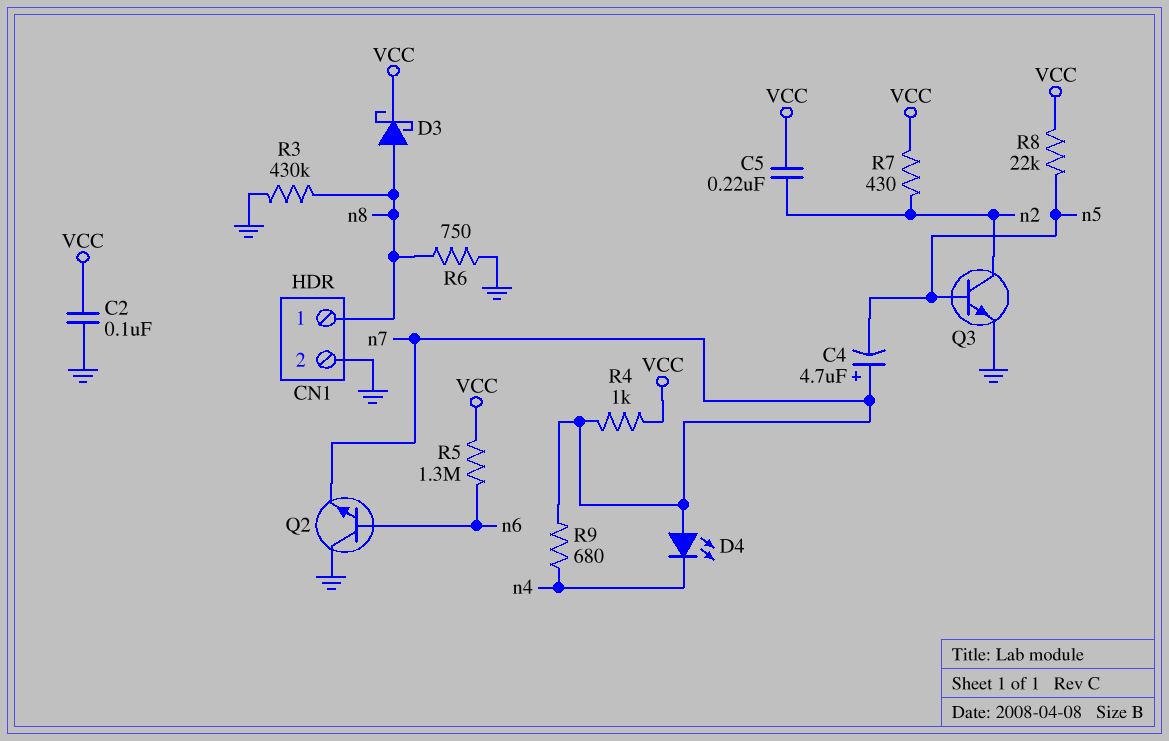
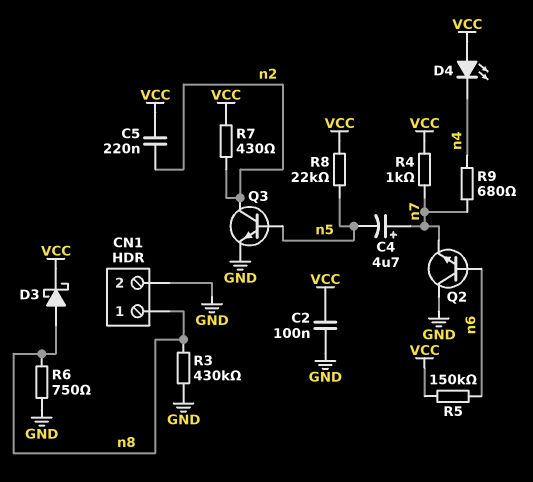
D4: LED (A n7, K n4) -> LED (A VCC, K n4)
R5: 1.3M (VCC, n6) -> 150k (VCC, n6)

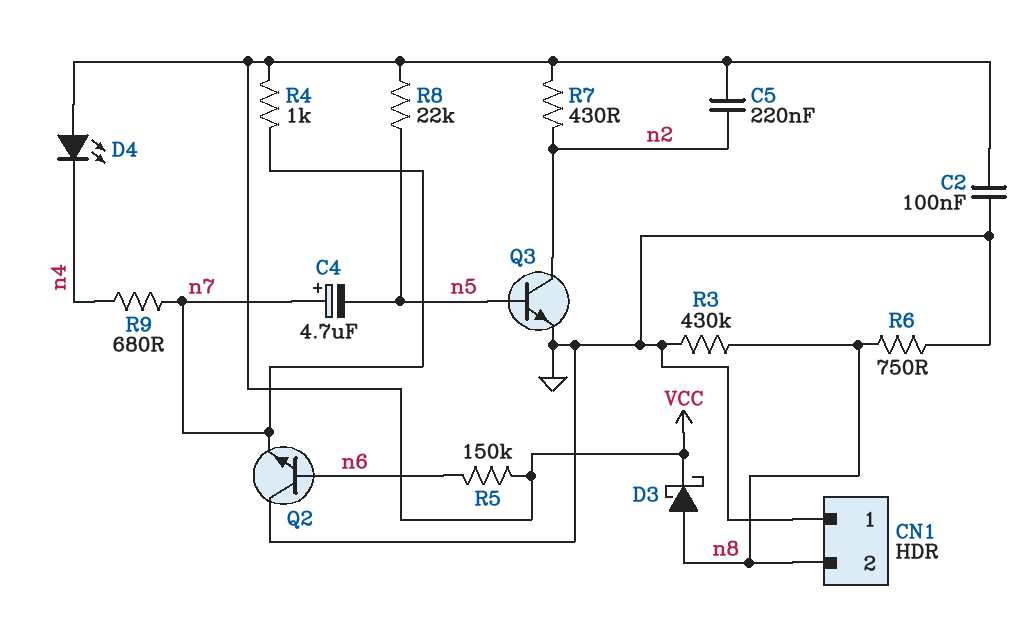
CN1 pin 1: n8 -> GND
CN1 pin 2: GND -> n8

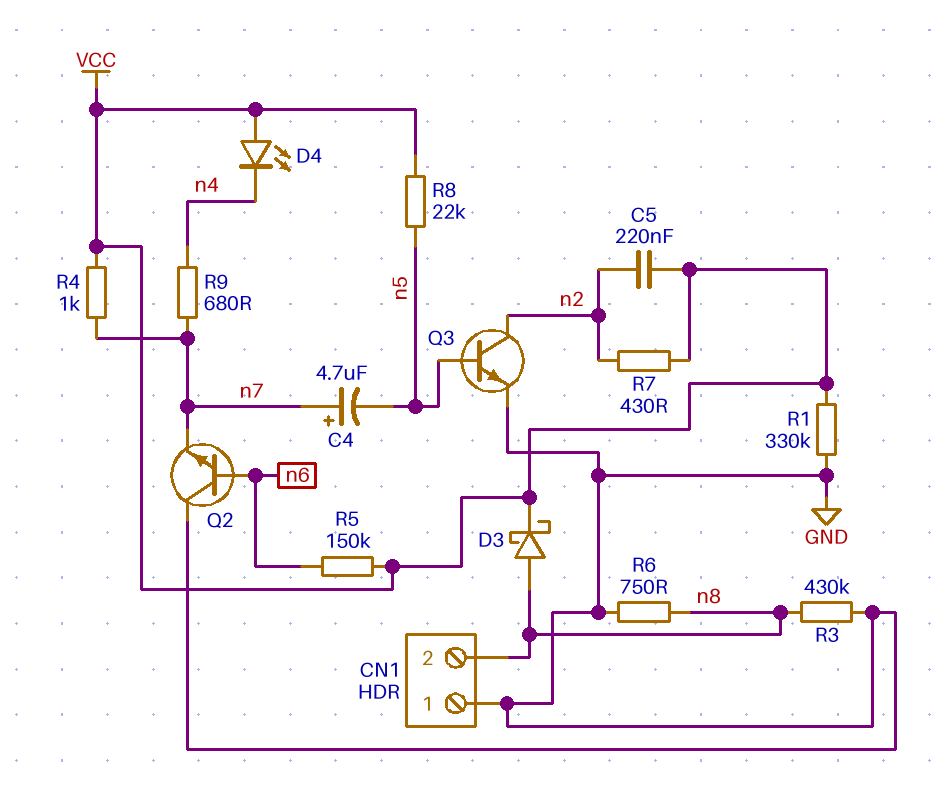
C2: 100nF (GND, VCC) -> none
R1: none -> 330k (GND, VCC)

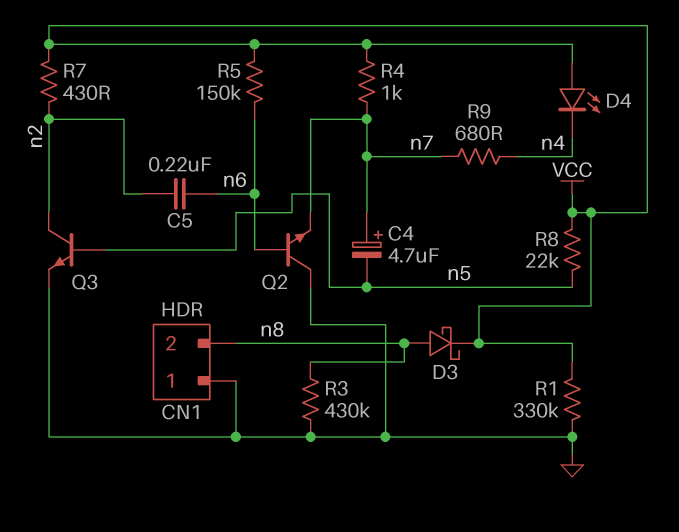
C5: 220nF (VCC, n2) -> 220nF (n2, n6)
R6: 750 (GND, n8) -> none

